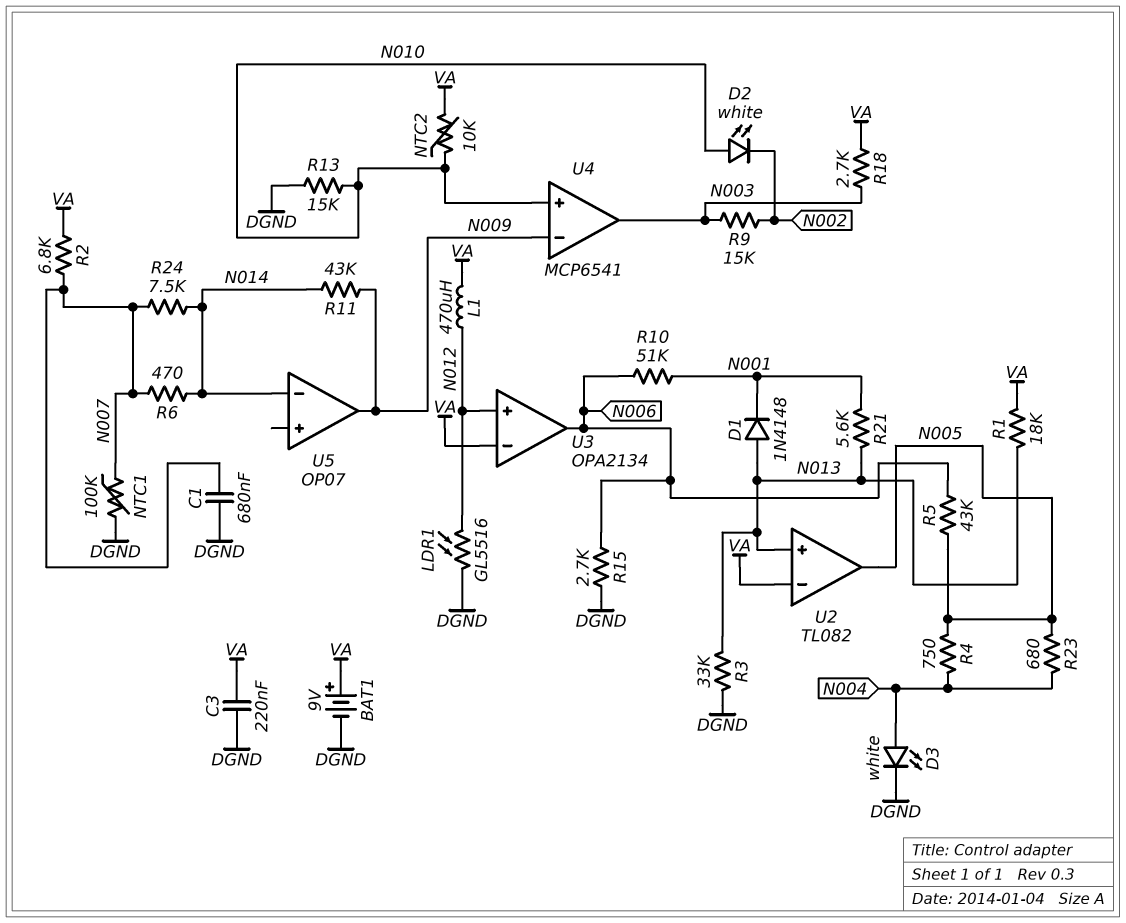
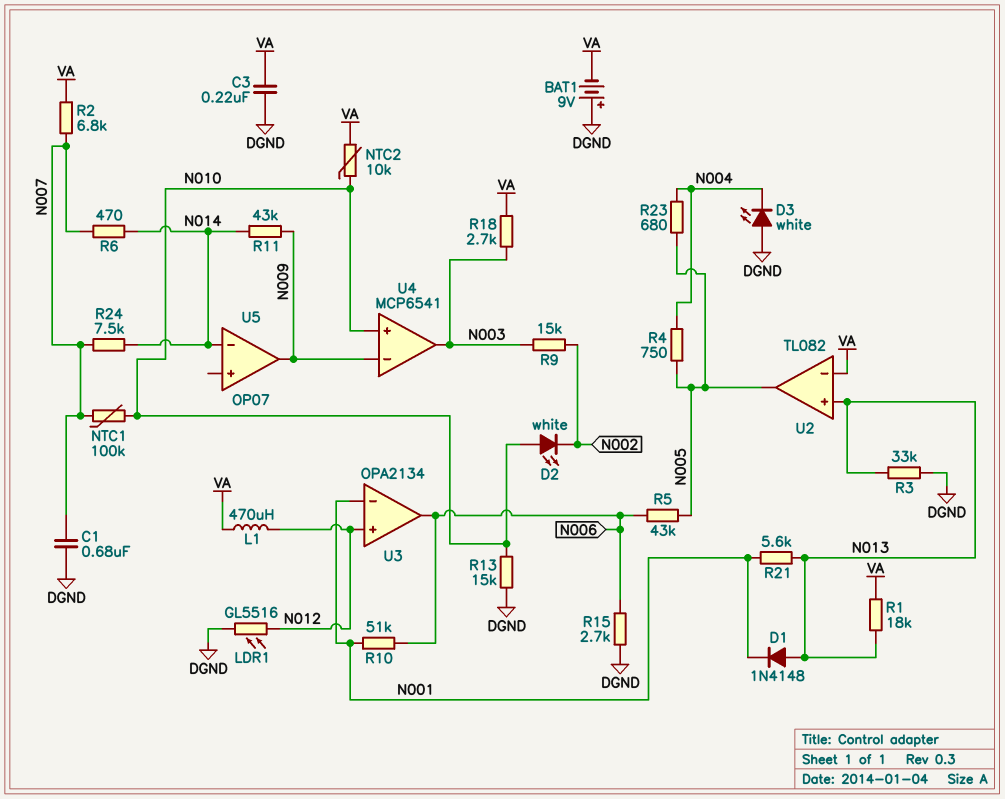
BAT1: 9V (plus VA, minus DGND) -> 9V (plus DGND, minus VA)
D3: LED white (A N004, K DGND) -> LED white (A DGND, K N004)
NTC1: 100k (DGND, N007) -> 100k (N007, N010)
U3 pin in-: VA -> N001

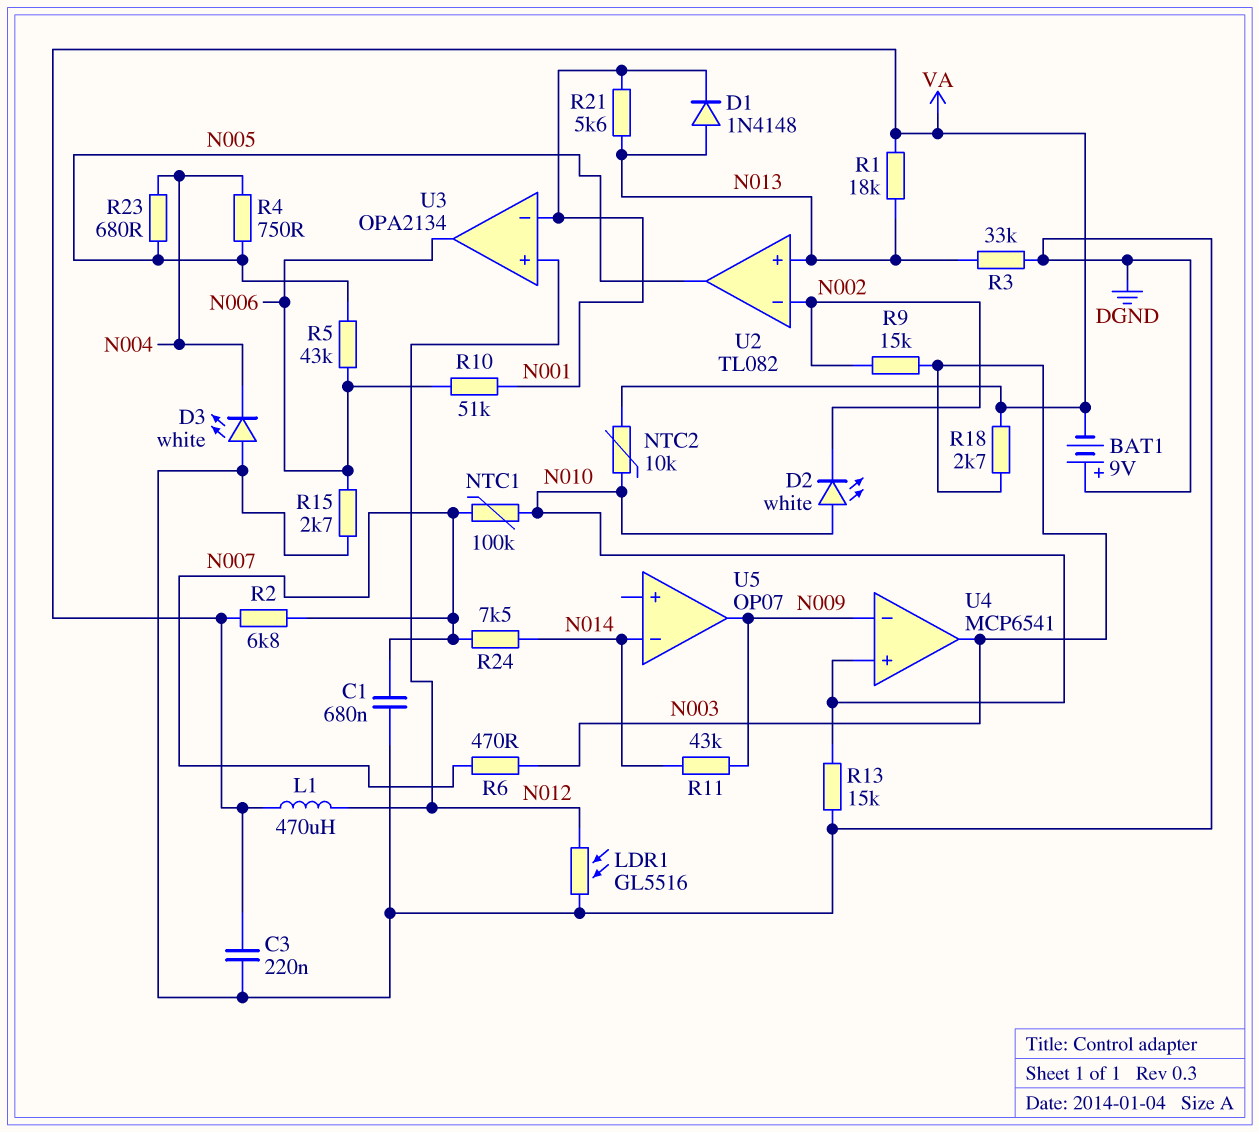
R6: 470 (N007, N014) -> 470 (N003, N007)
U2 pin in-: VA -> N002

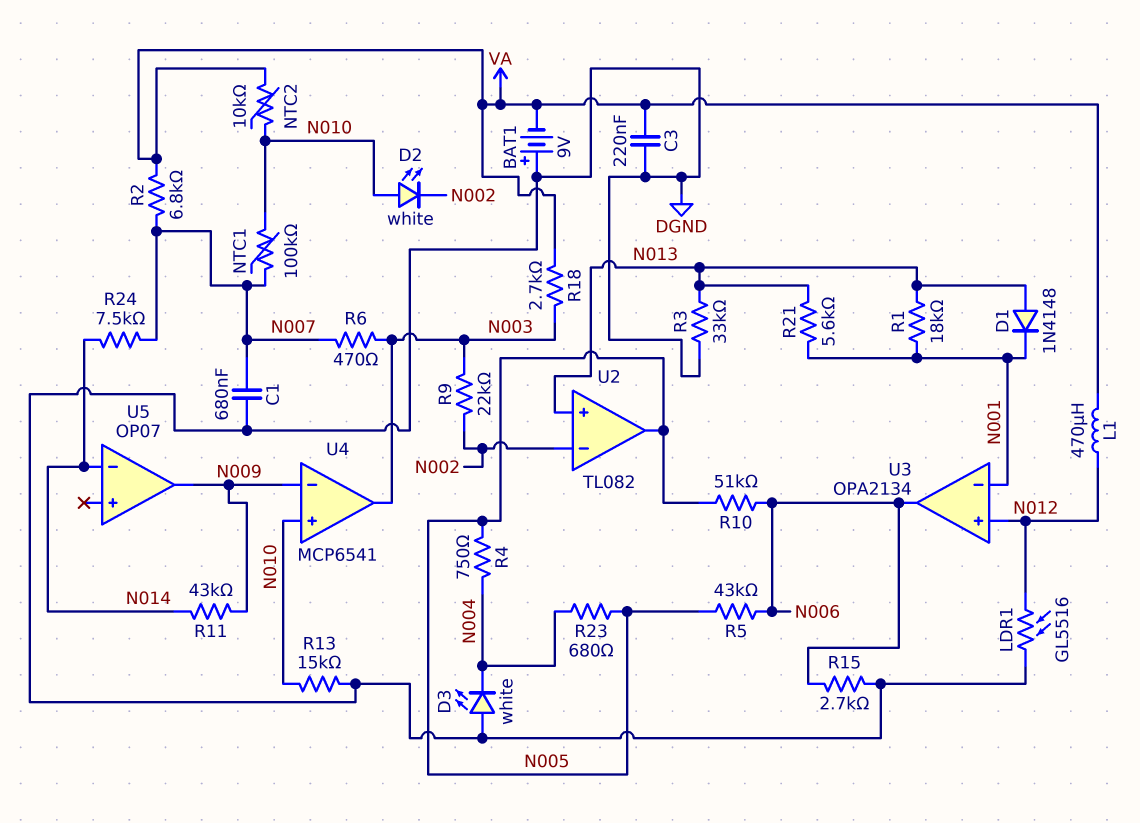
R1: 18k (N013, VA) -> 18k (N001, N013)
R9: 15k (N002, N003) -> 22k (N002, N003)
R10: 51k (N001, N006) -> 51k (N005, N006)

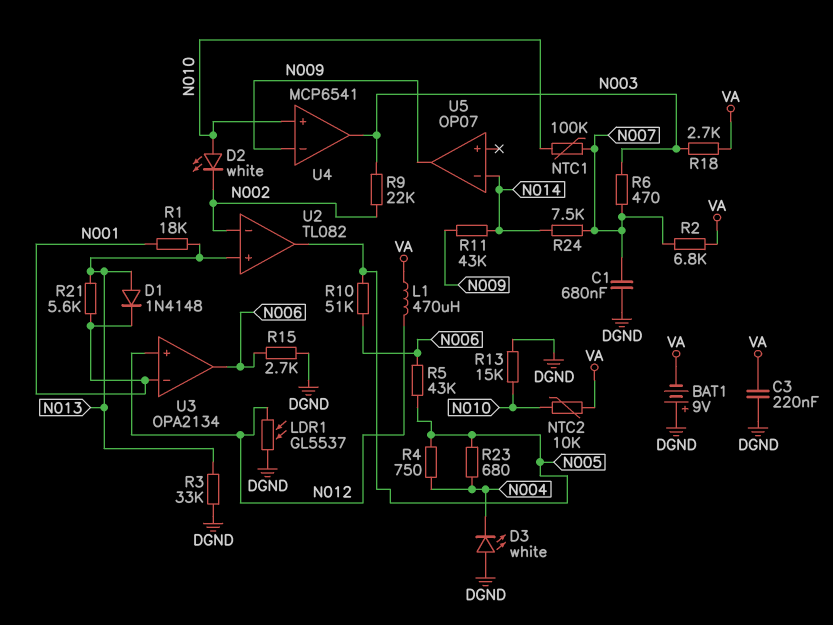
LDR1: GL5516 (DGND, N012) -> GL5537 (DGND, N012)

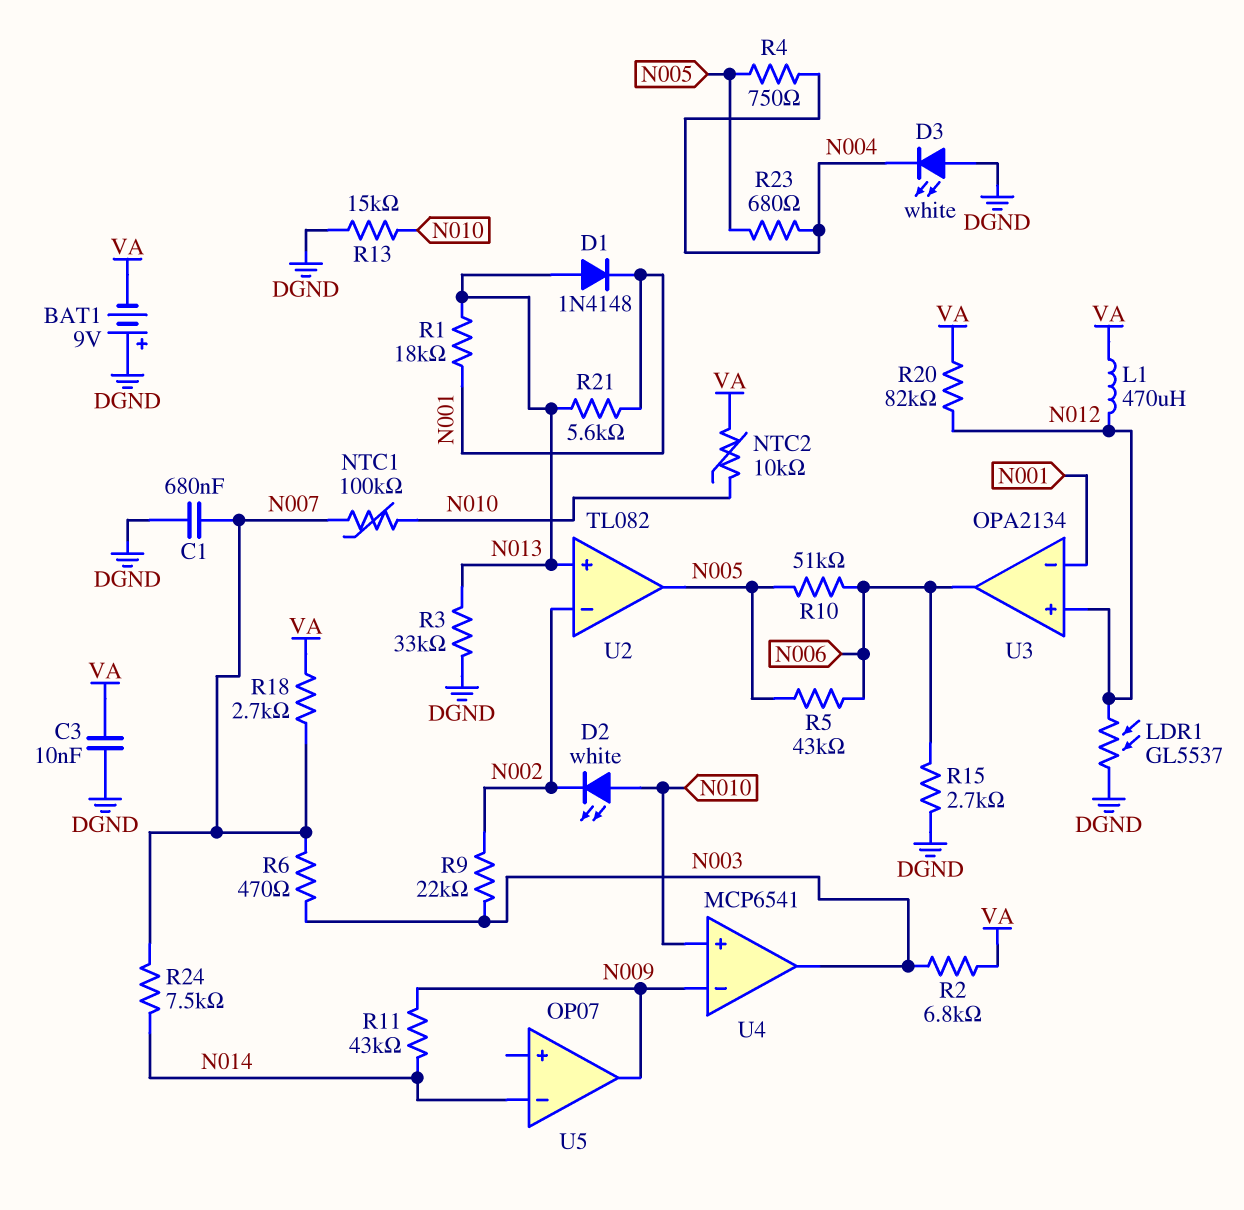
C3: 220nF (DGND, VA) -> 10nF (DGND, VA)
R2: 6.8k (N007, VA) -> 6.8k (N003, VA)
R18: 2.7k (N003, VA) -> 2.7k (N007, VA)
R20: none -> 82k (N012, VA)

